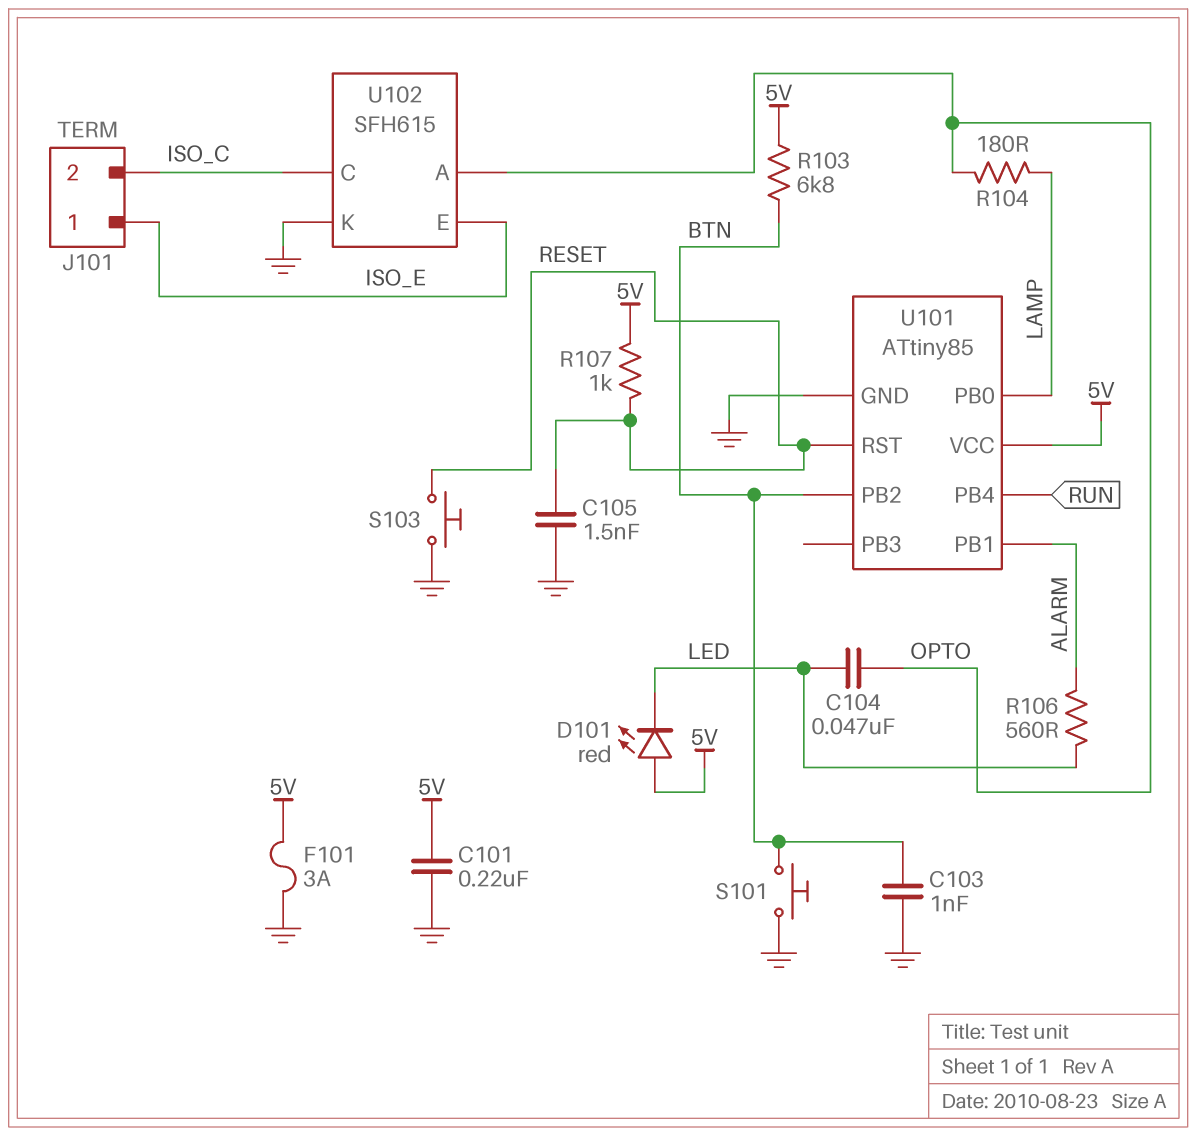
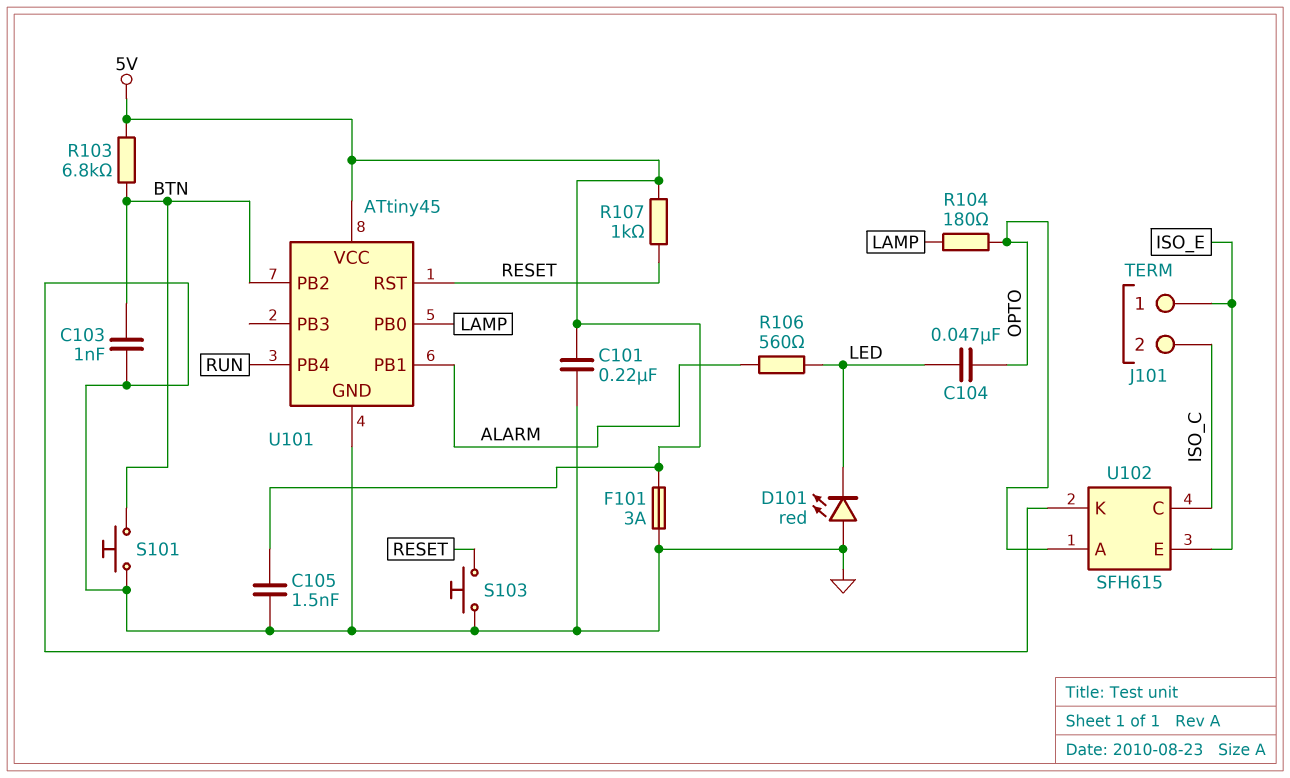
C105: 1.5nF (GND, RESET) -> 1.5nF (5V, GND)
D101: LED red (A 5V, K LED) -> LED red (A GND, K LED)
U101: ATtiny85 -> ATtiny45

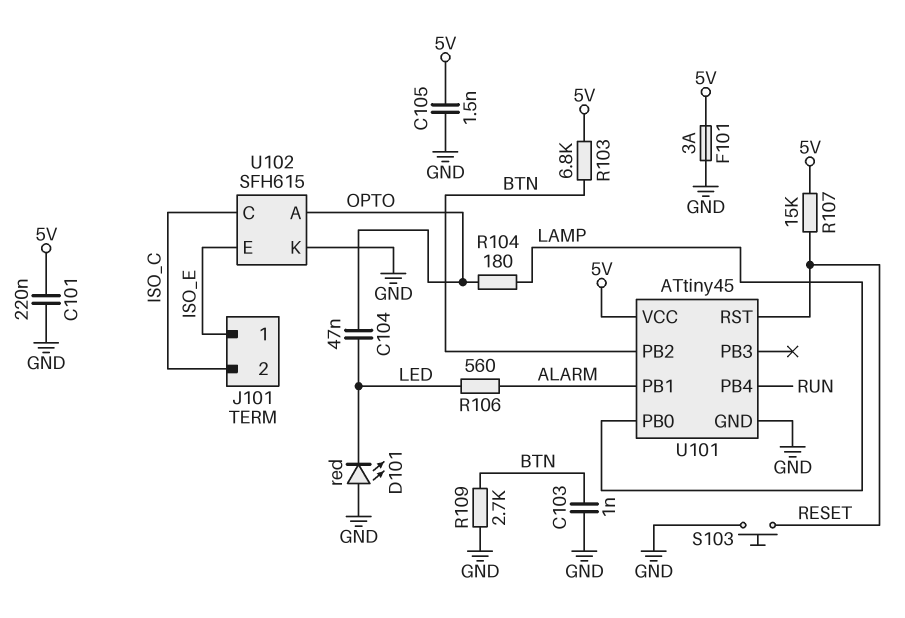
R107: 1k (5V, RESET) -> 15k (5V, RESET)
R109: none -> 2.7k (BTN, GND)
S101: button (BTN, GND) -> none

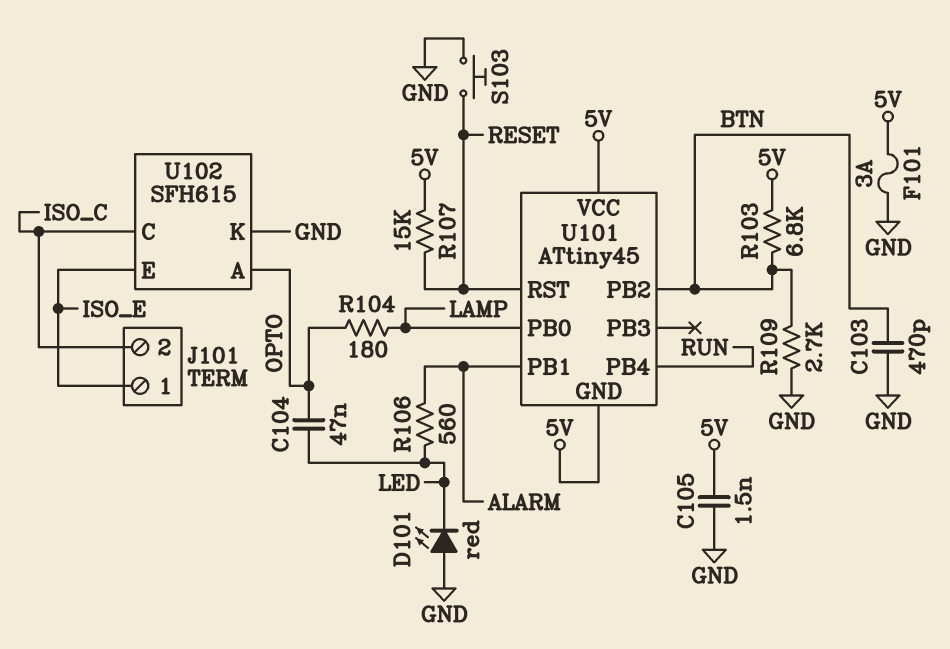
C101: 220nF (5V, GND) -> none
C103: 1nF (BTN, GND) -> 470pF (BTN, GND)
U101 pin GND: GND -> 5V

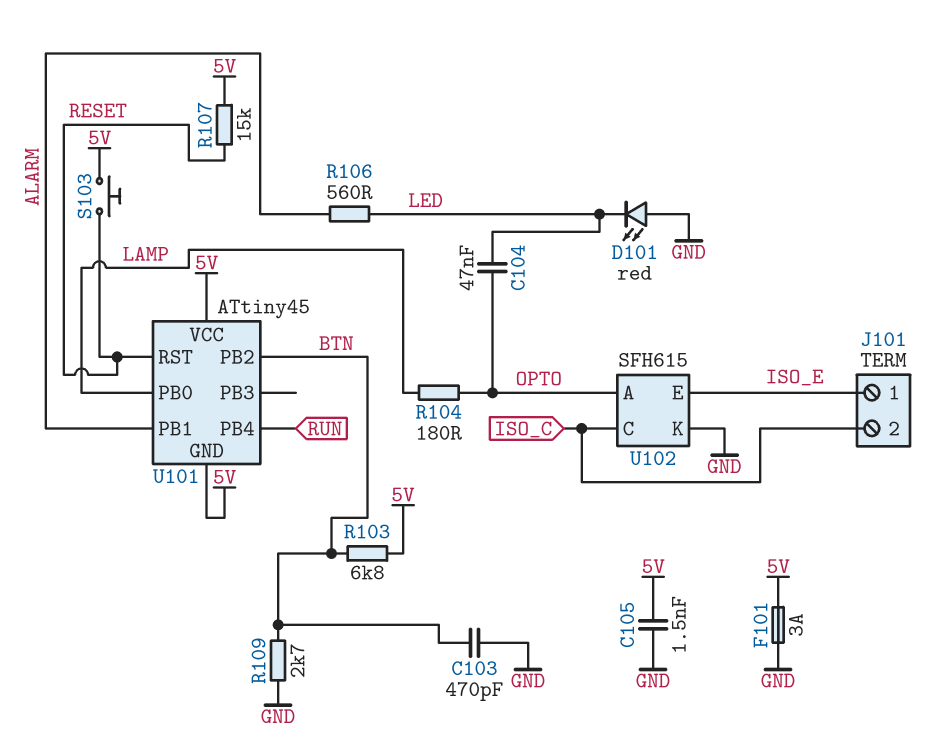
S103: button (GND, RESET) -> button (5V, RESET)

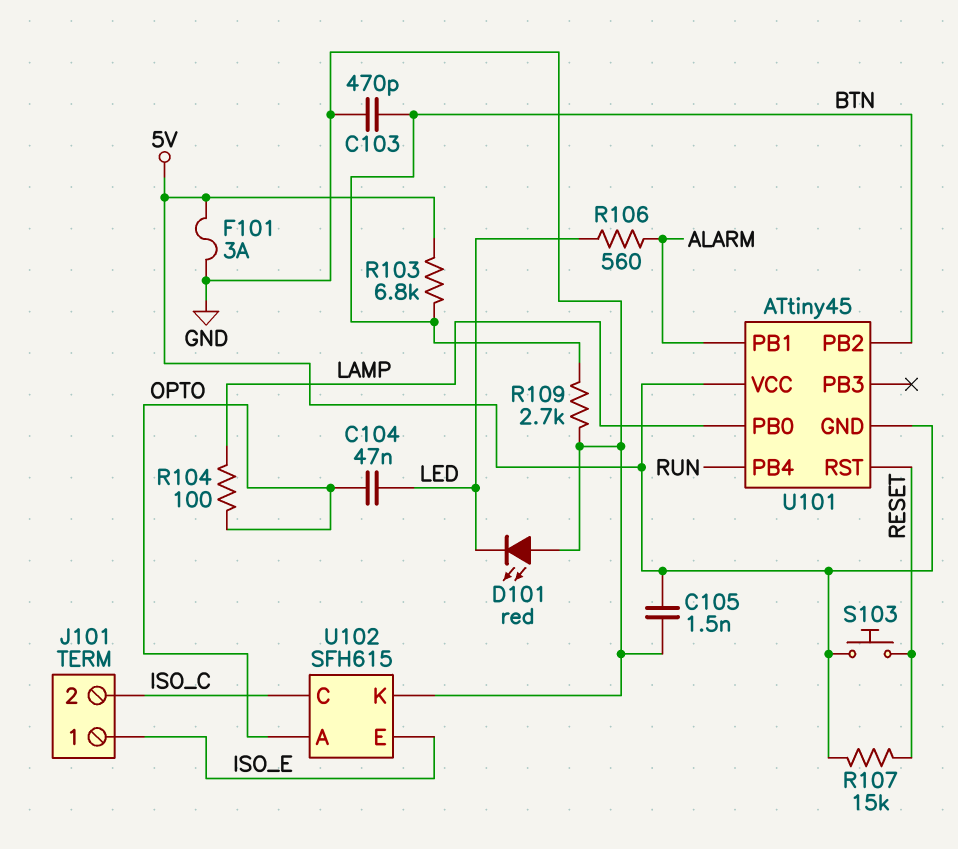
R104: 180 (LAMP, OPTO) -> 100 (LAMP, OPTO)

